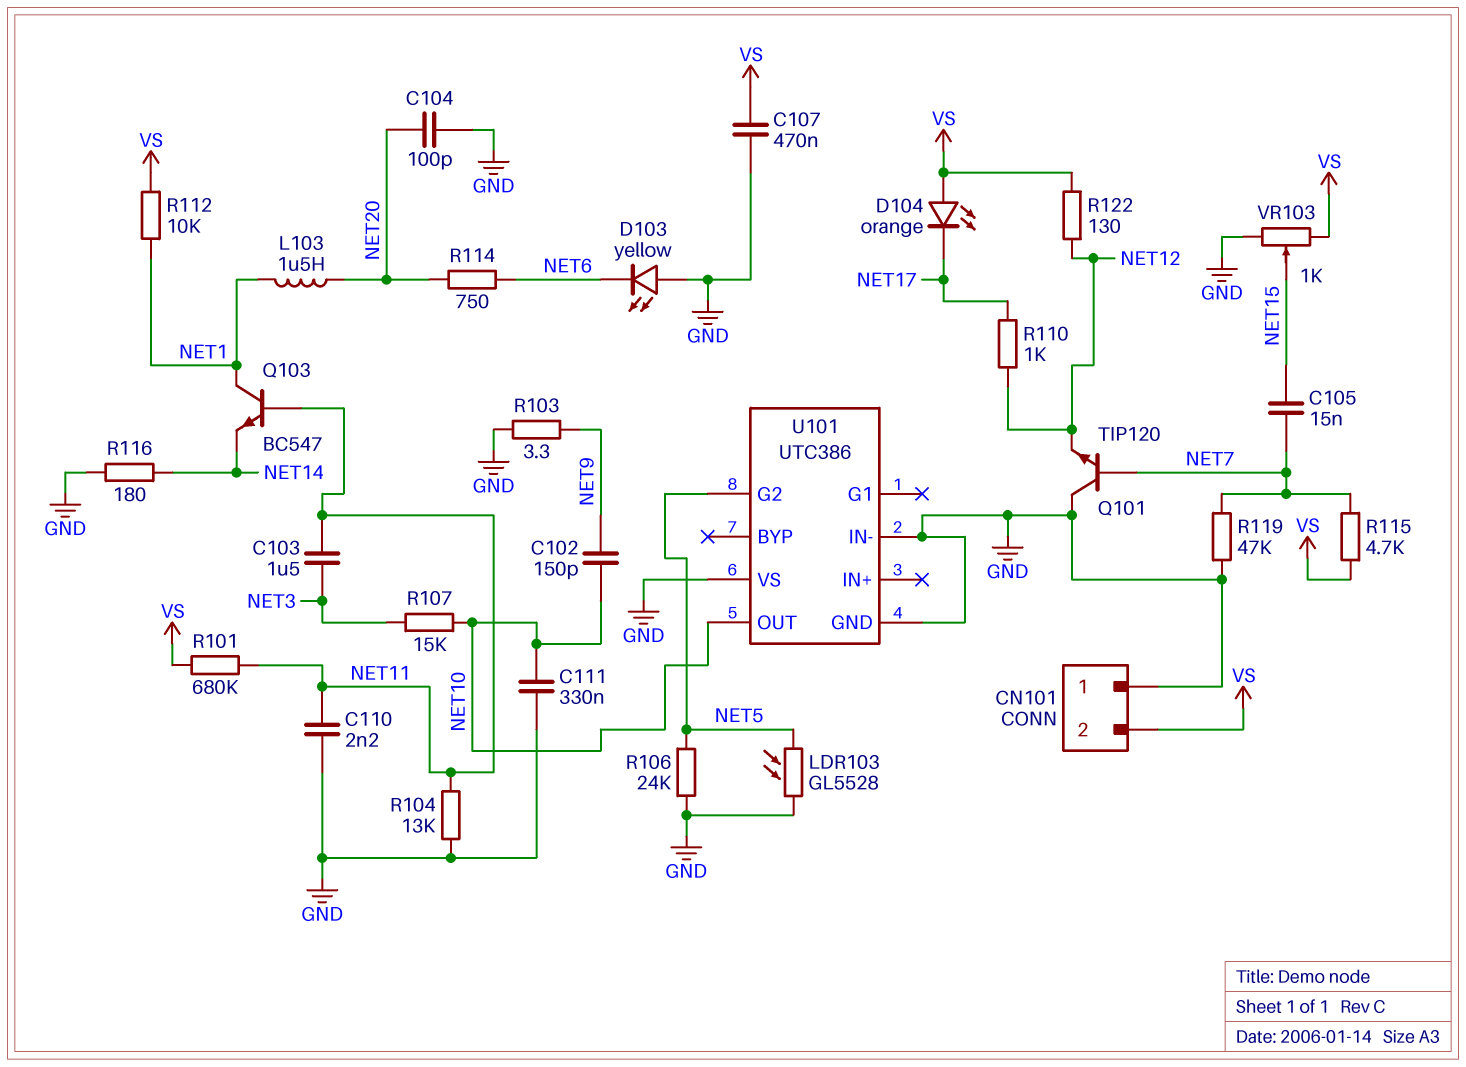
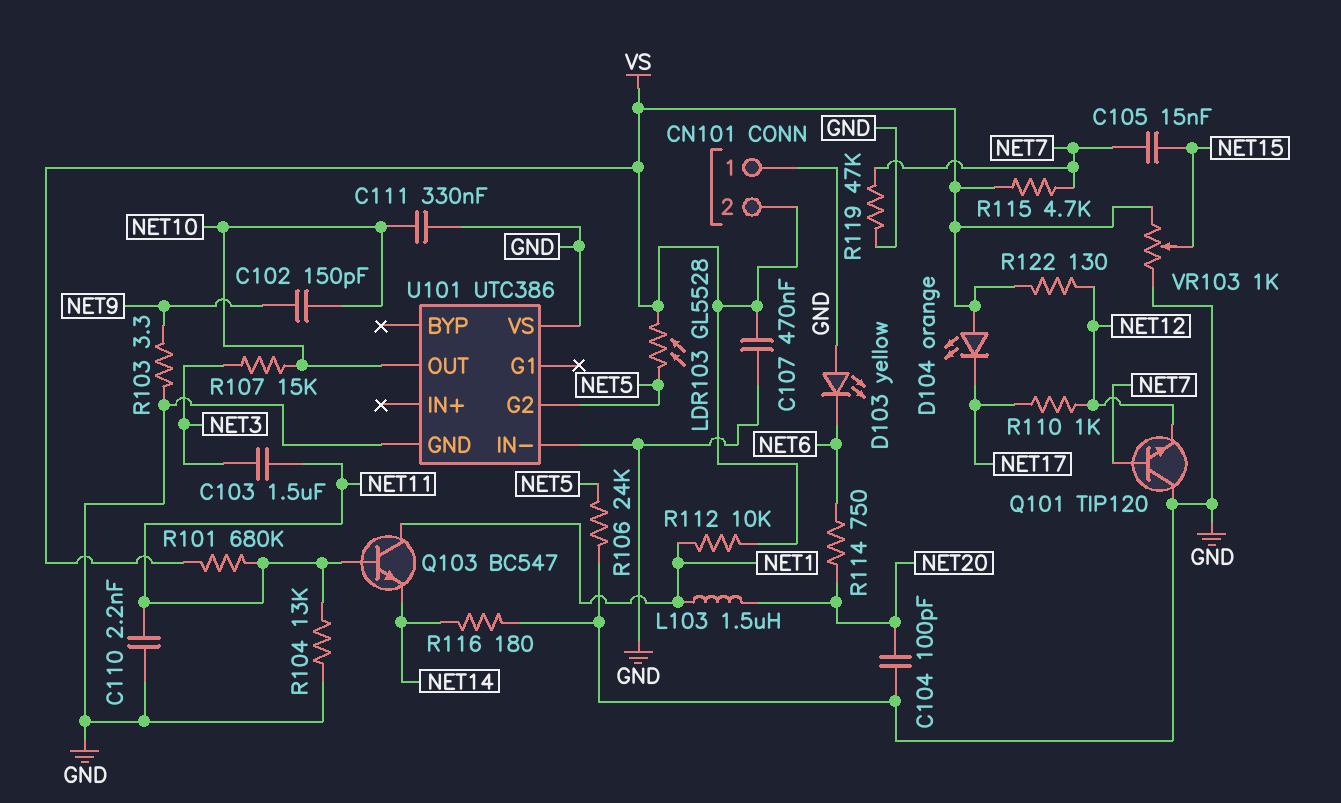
LDR103: GL5528 (GND, NET5) -> GL5528 (NET5, VS)

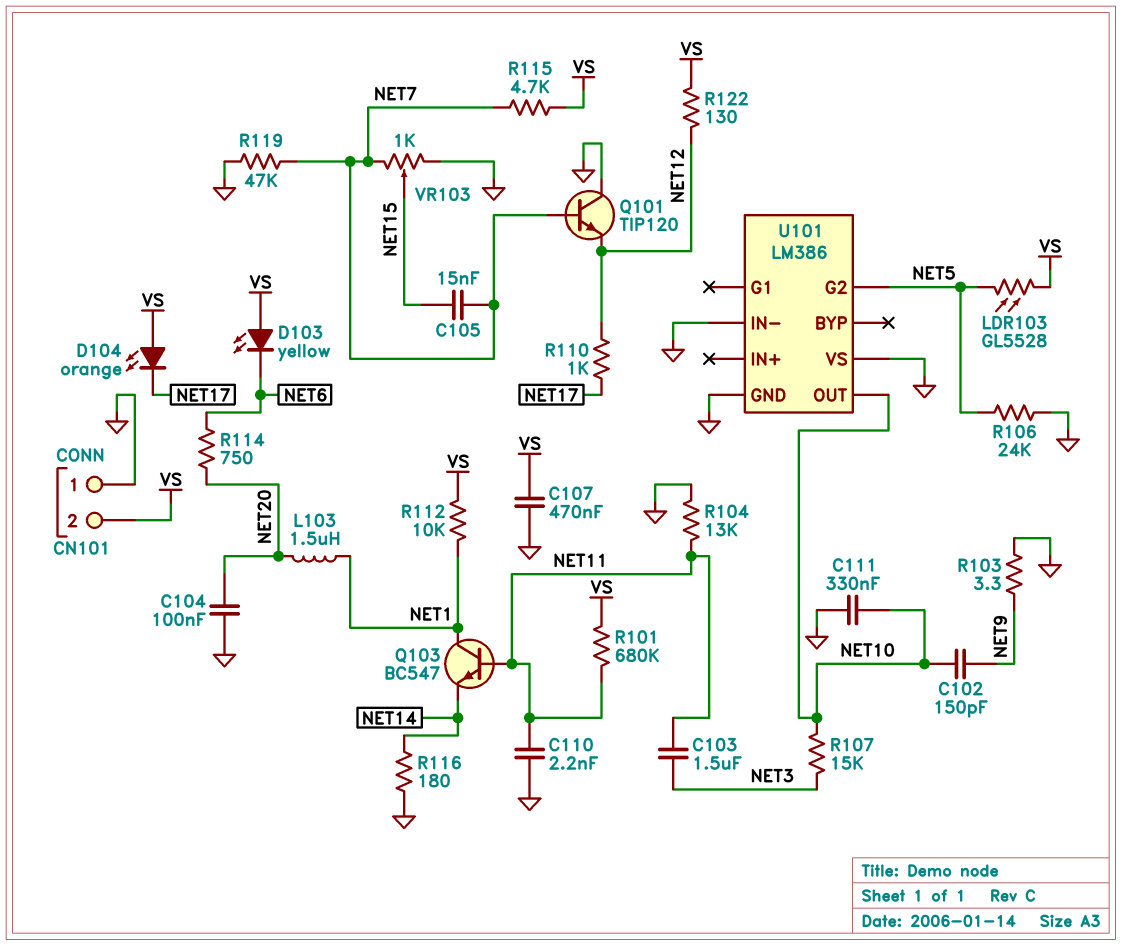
C104: 100pF (GND, NET20) -> 100nF (GND, NET20)
D103: LED yellow (A GND, K NET6) -> LED yellow (A VS, K NET6)
U101: UTC386 -> LM386
VR103: 1k (GND, VS, wiper NET15) -> 1k (GND, NET7, wiper NET15)

